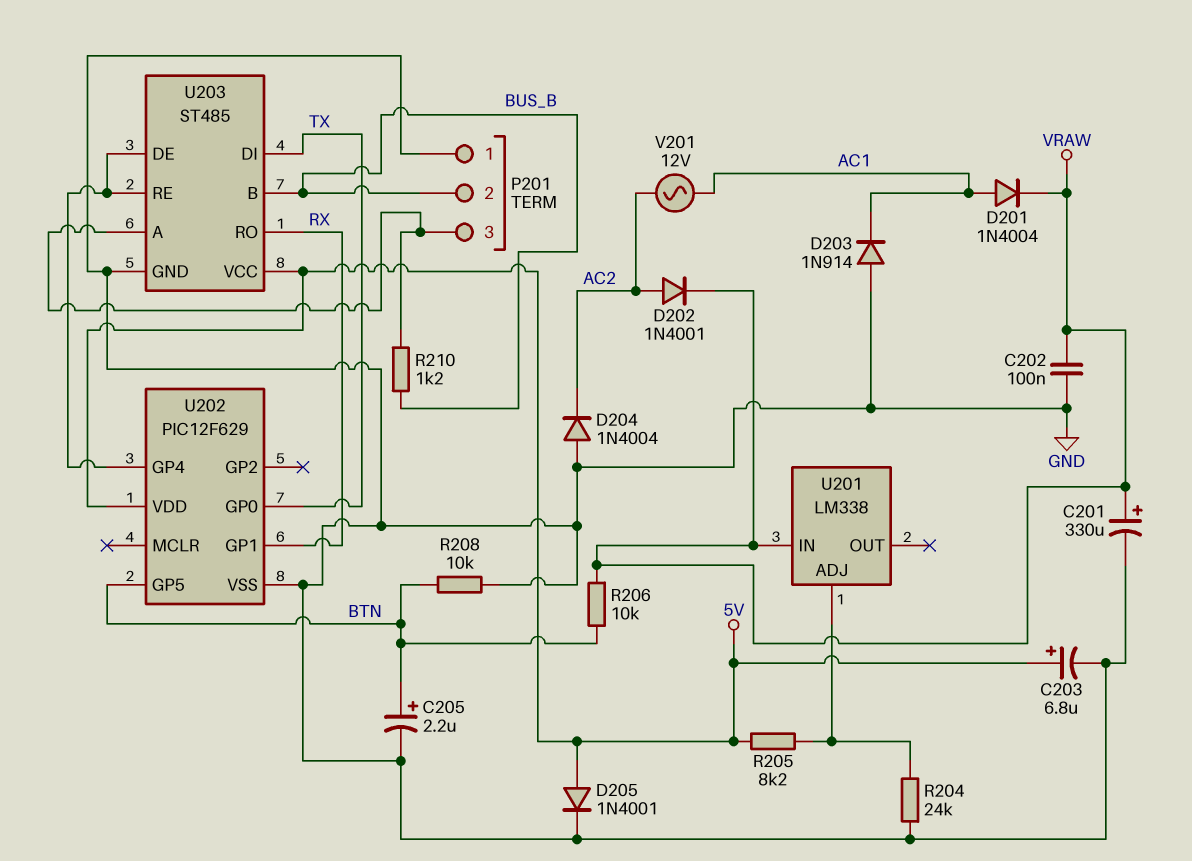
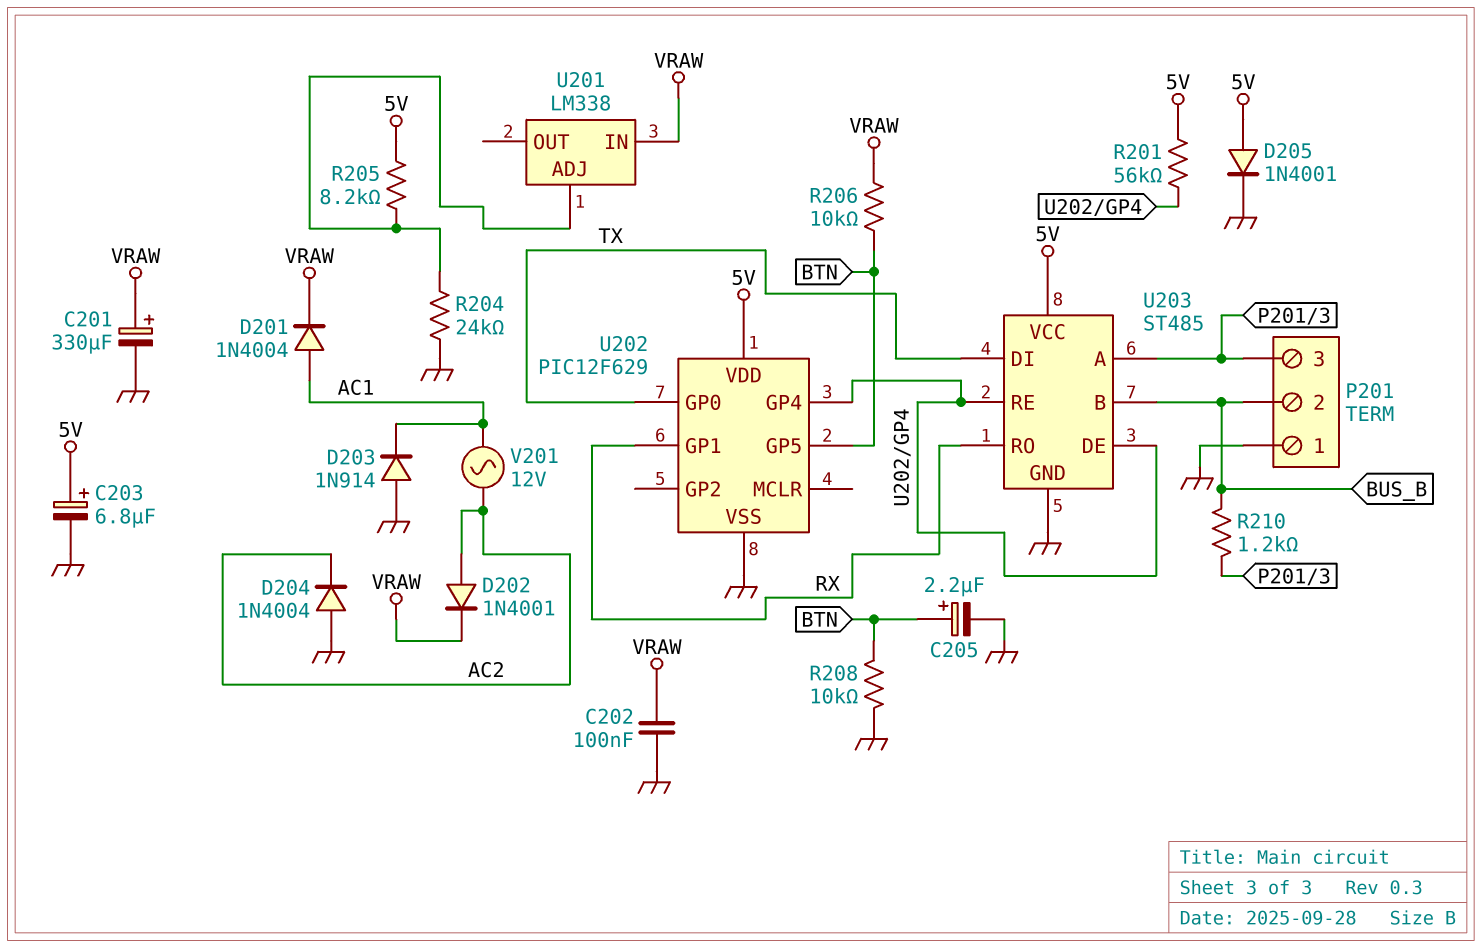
R201: none -> 56k (5V, U202/GP4)

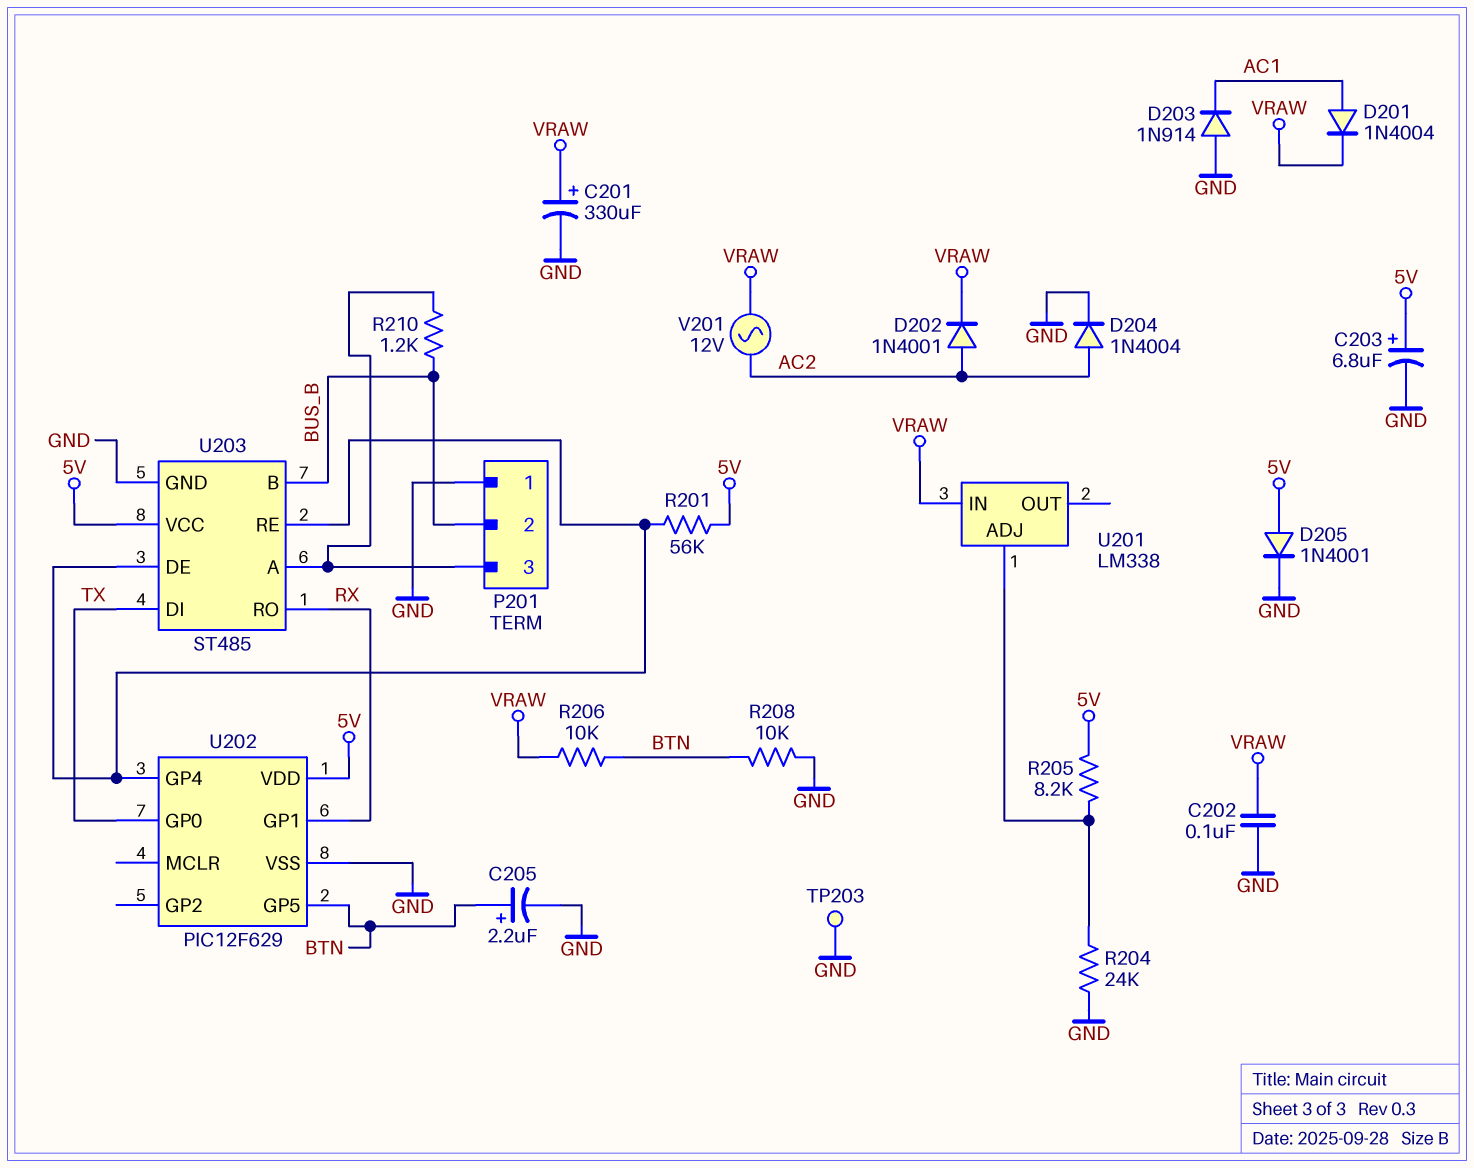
D204: diode 1N4004 (A GND, K AC2) -> diode 1N4004 (A AC2, K GND)
TP203: none -> test point (GND)
V201: AC 12V (AC1, AC2) -> AC 12V (AC2, VRAW)

